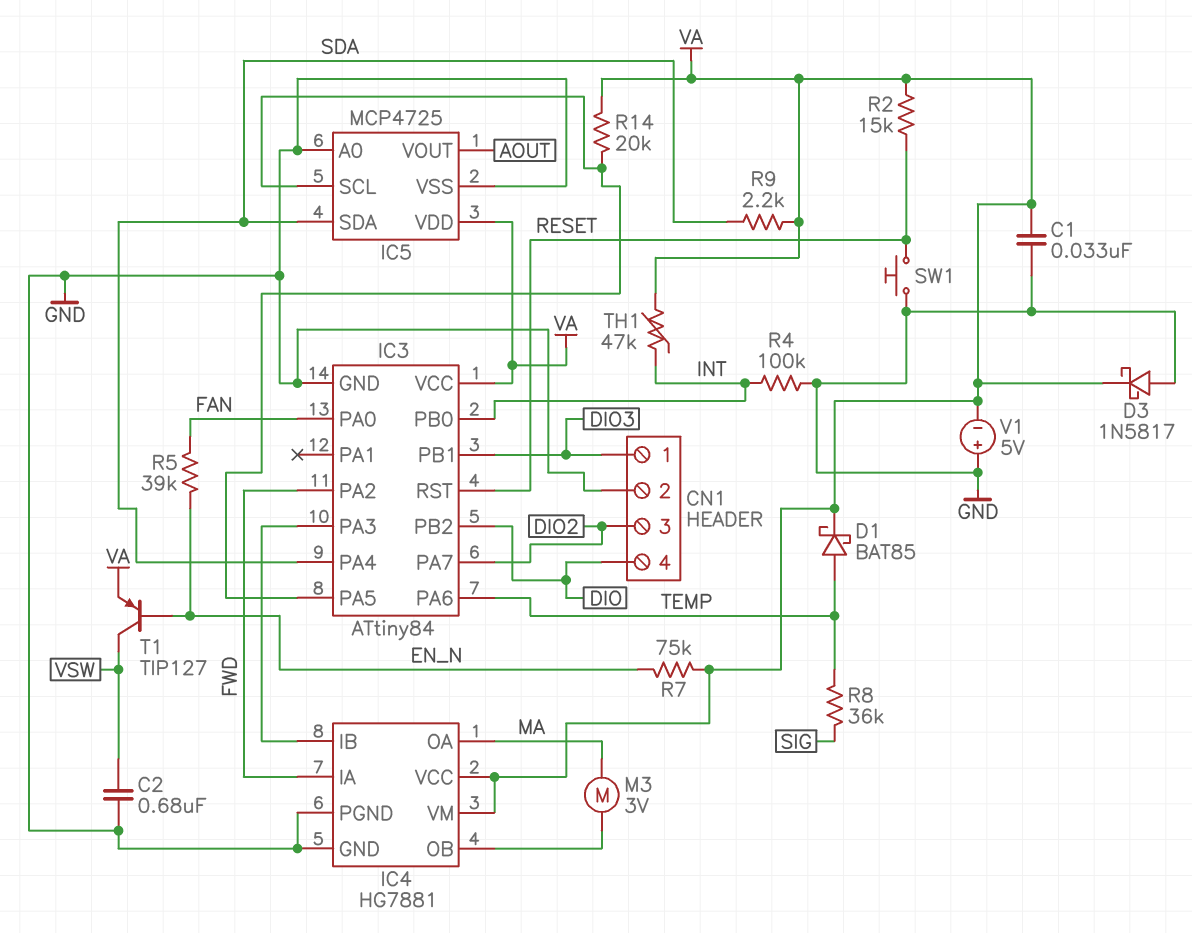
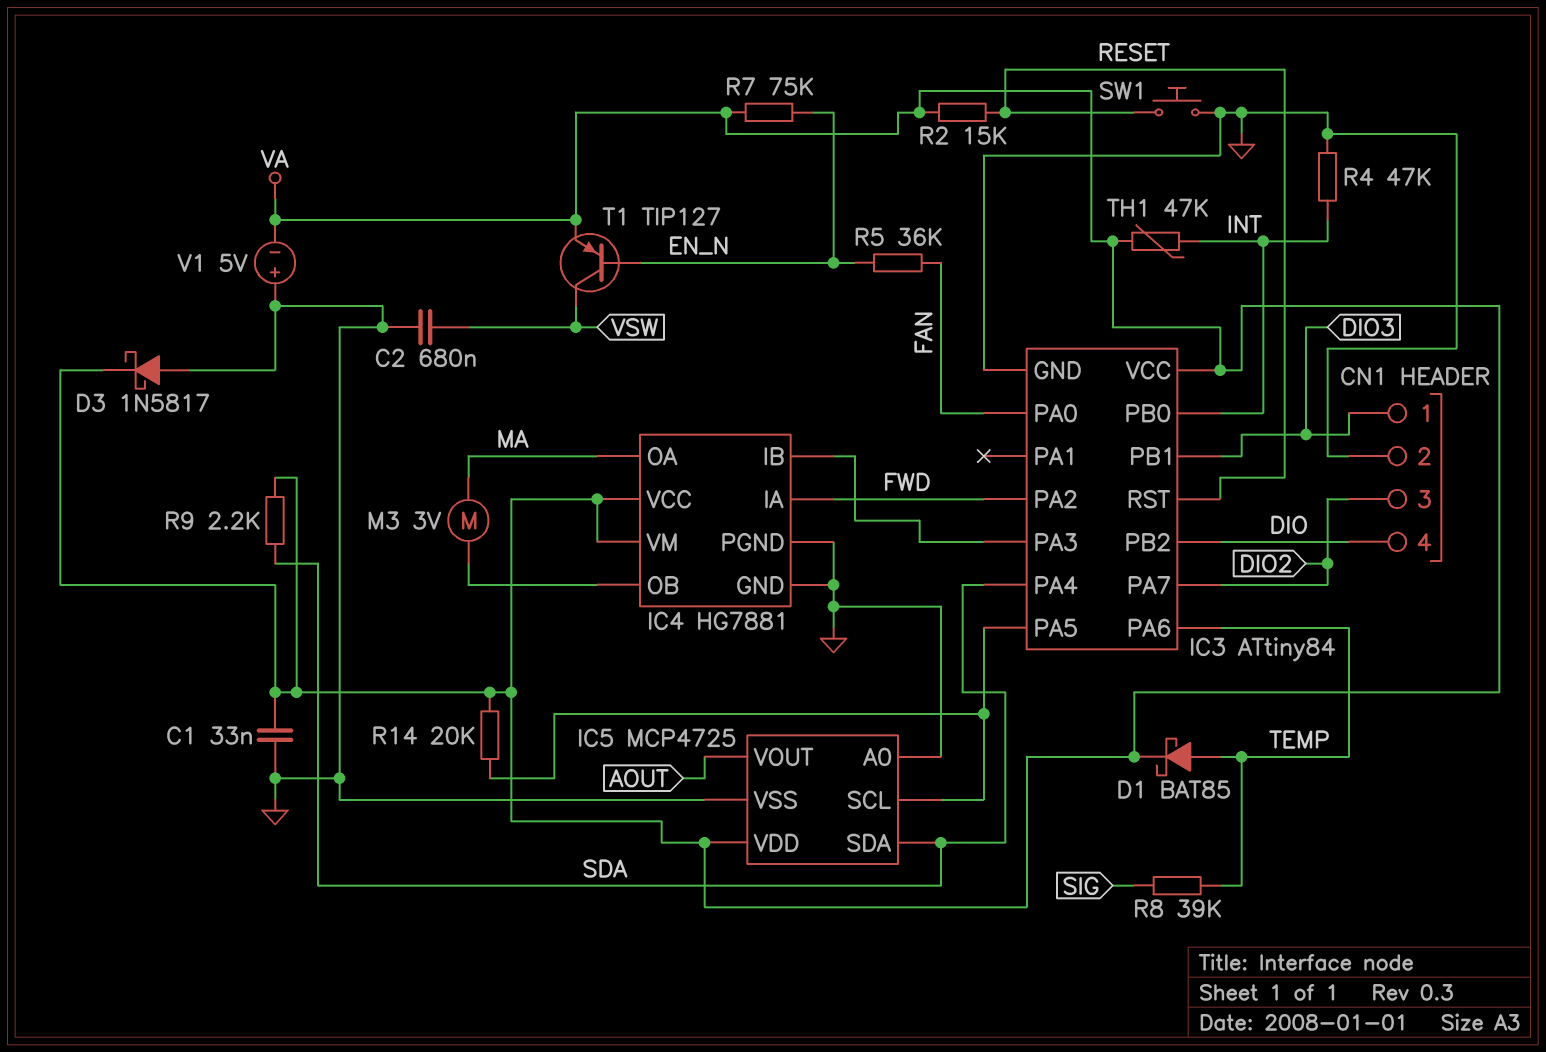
R4: 100k (GND, INT) -> 47k (GND, INT)
R5: 39k (EN_N, FAN) -> 36k (EN_N, FAN)
R8: 36k (SIG, TEMP) -> 39k (SIG, TEMP)

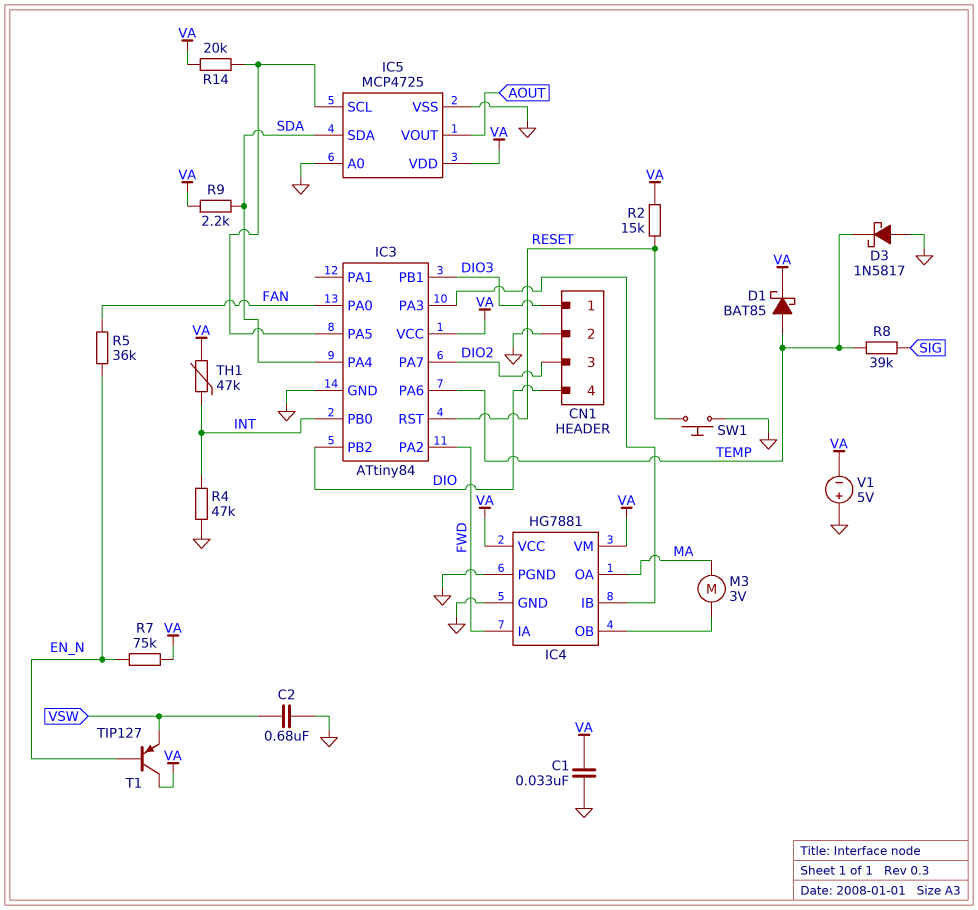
D3: schottky 1N5817 (A GND, K VA) -> schottky 1N5817 (A GND, K TEMP)
T1: PNP TIP127 (B EN_N, C VSW, E VA) -> PNP TIP127 (B EN_N, C VA, E VSW)

